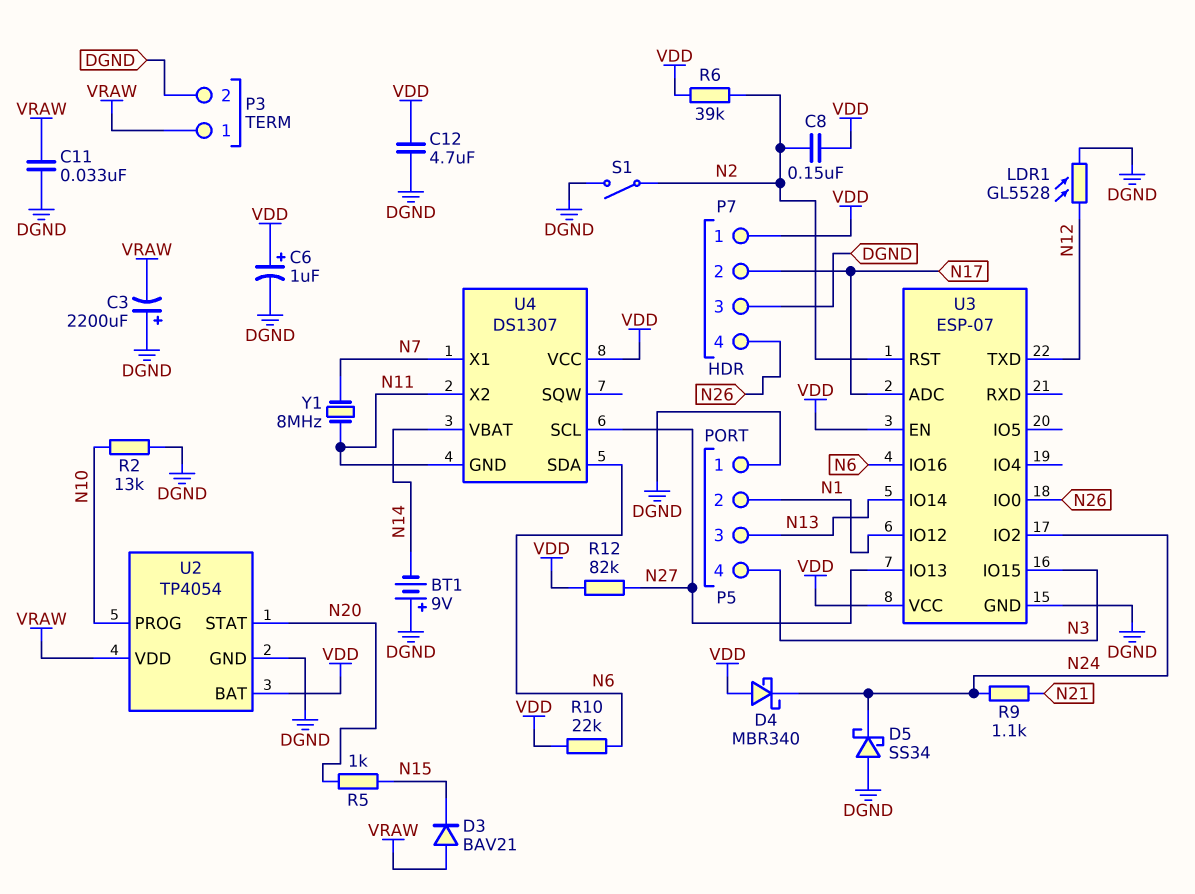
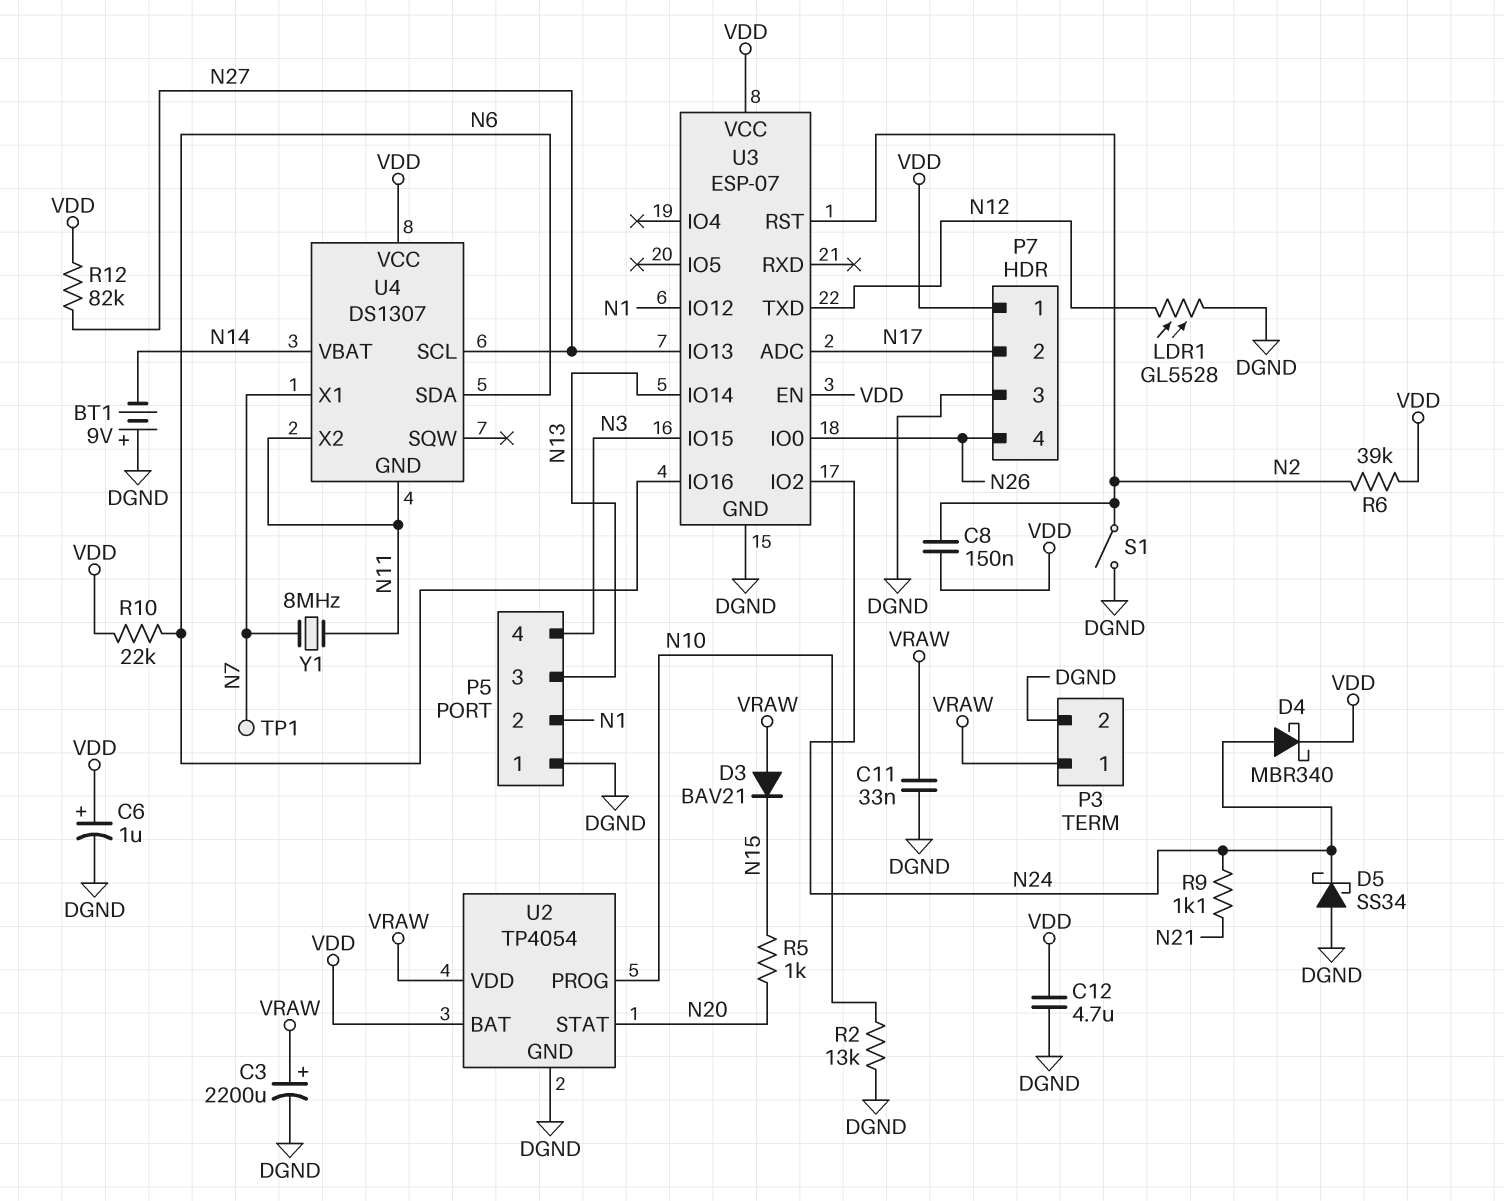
C3: 2200uF (plus DGND, minus VRAW) -> 2200uF (plus VRAW, minus DGND)
D4: schottky MBR340 (A VDD, K N24) -> schottky MBR340 (A N24, K VDD)
TP1: none -> test point (N7)

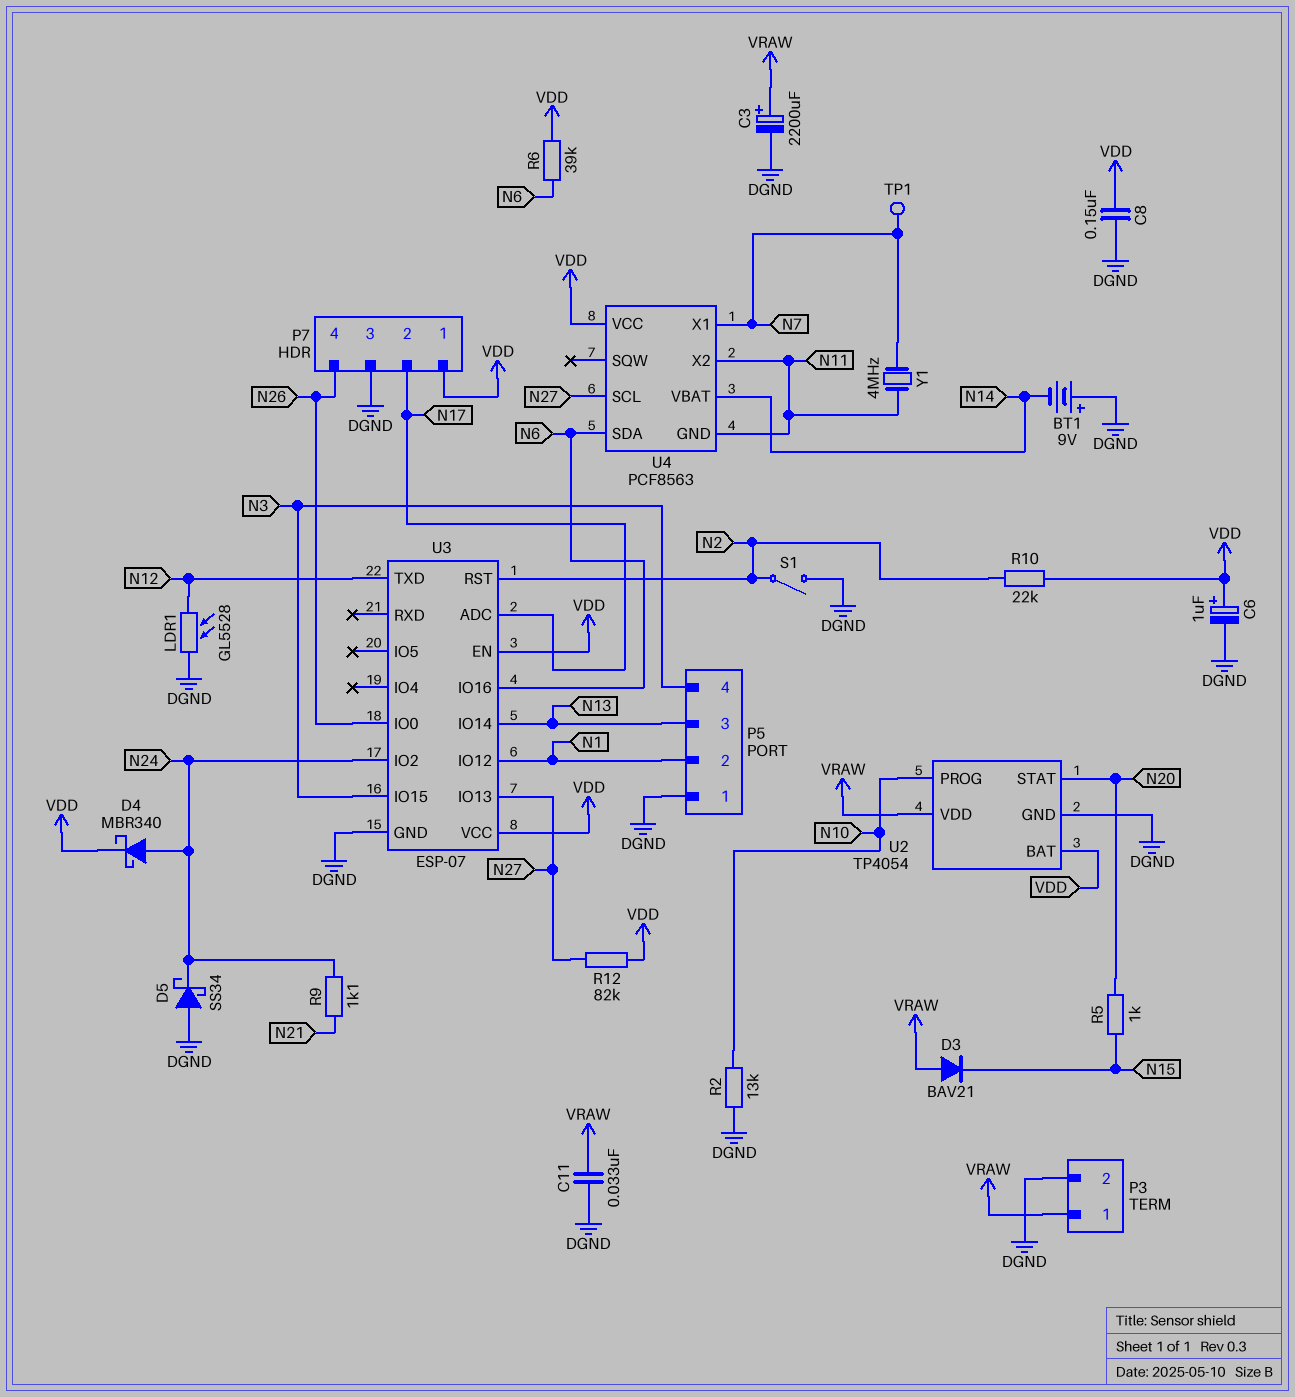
C8: 150nF (N2, VDD) -> 150nF (DGND, VDD)
C12: 4.7uF (DGND, VDD) -> none
R6: 39k (N2, VDD) -> 39k (N6, VDD)
R10: 22k (N6, VDD) -> 22k (N2, VDD)
U4: DS1307 -> PCF8563
Y1: 8MHz (N7, N11) -> 4MHz (N7, N11)

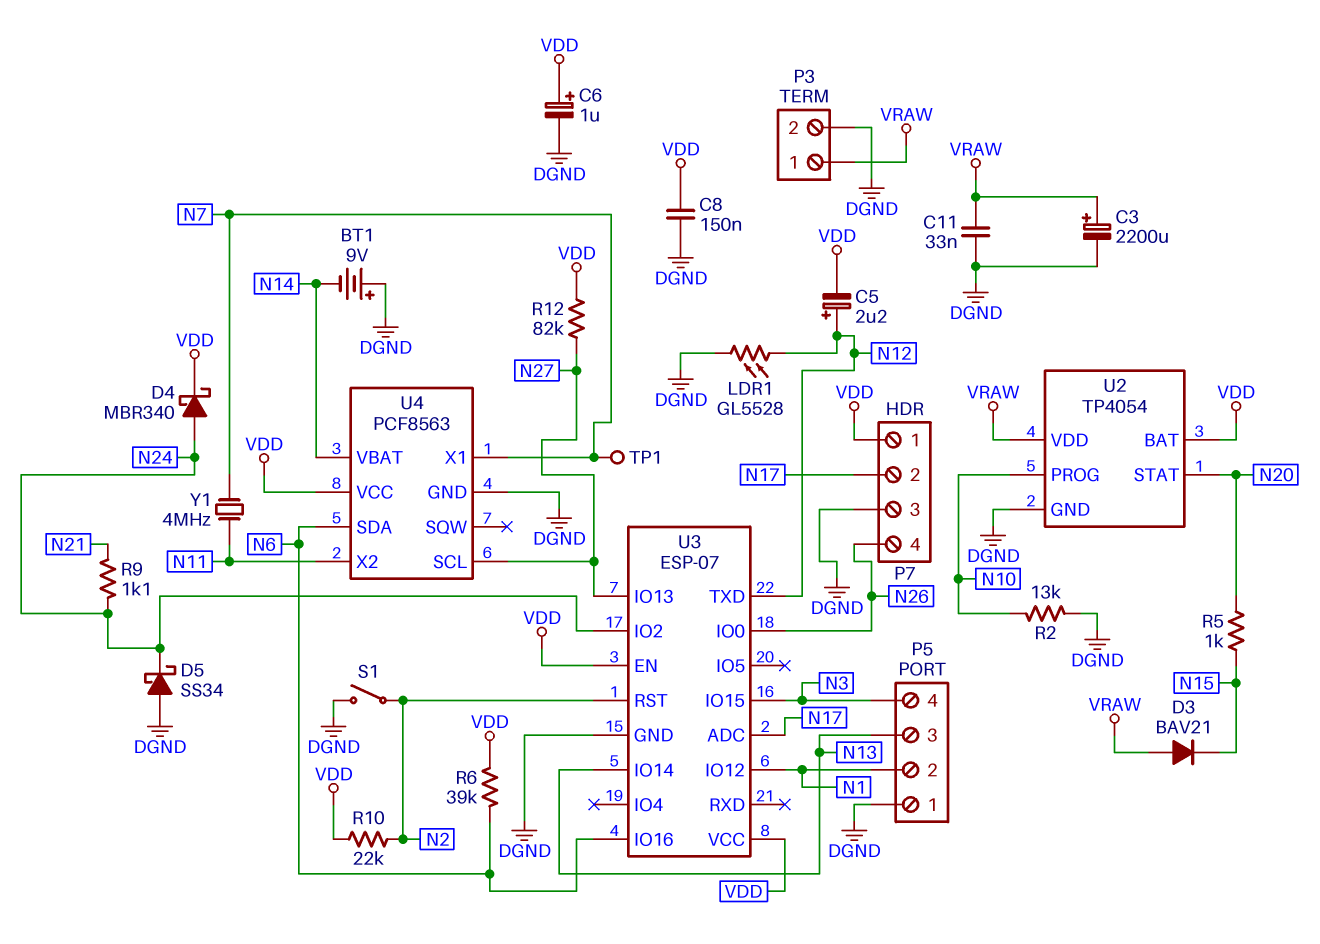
C5: none -> 2.2uF (plus N12, minus VDD)
U4 pin GND: N11 -> DGND

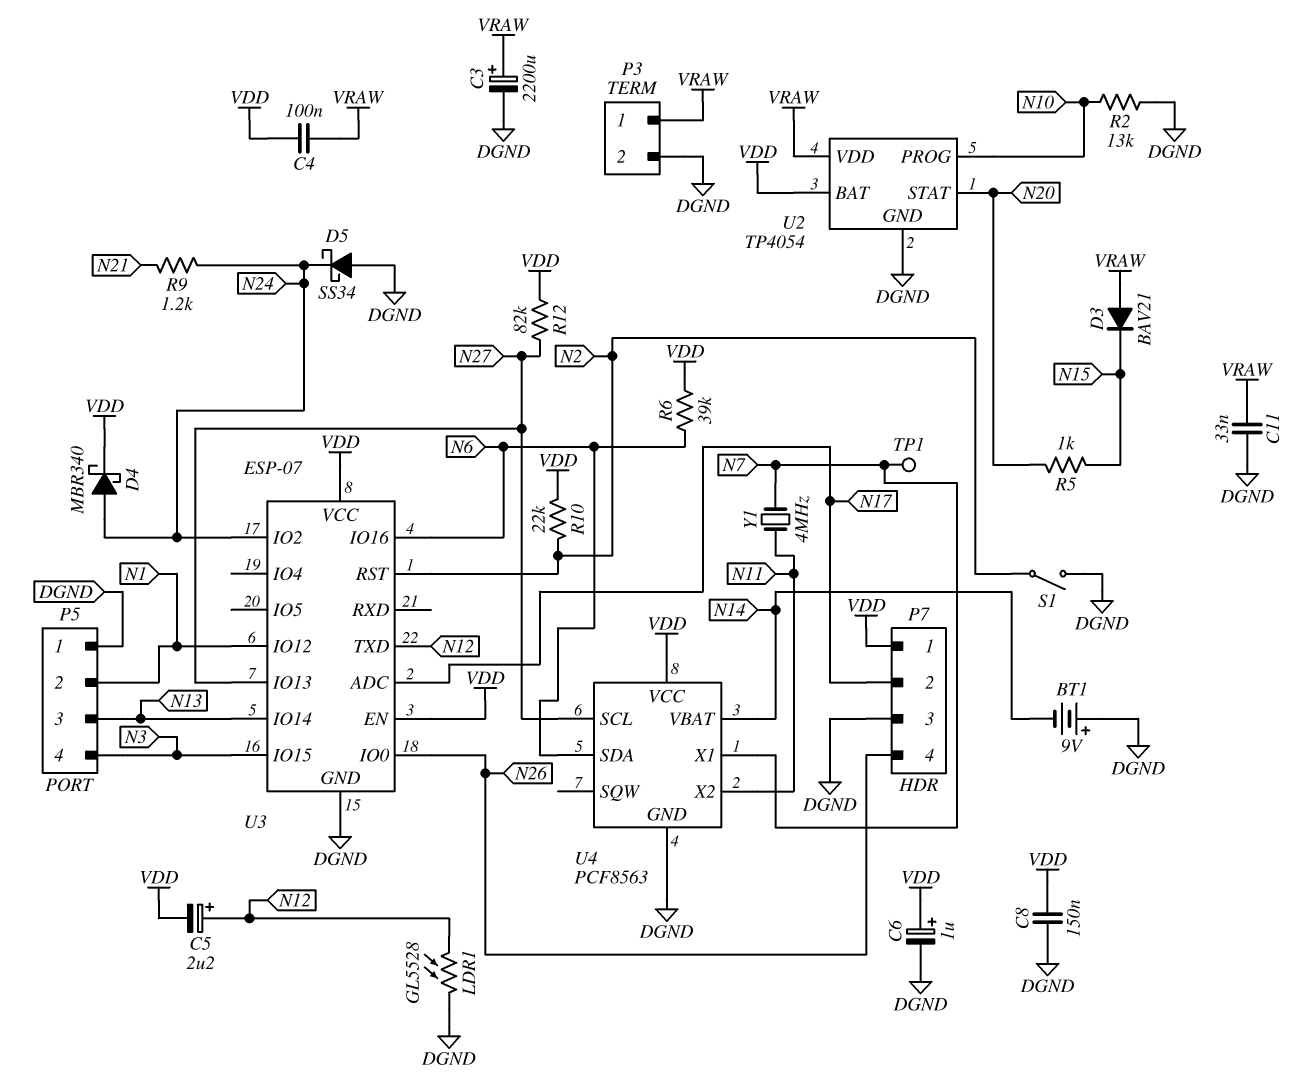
C4: none -> 100nF (VDD, VRAW)
R9: 1.1k (N21, N24) -> 1.2k (N21, N24)

